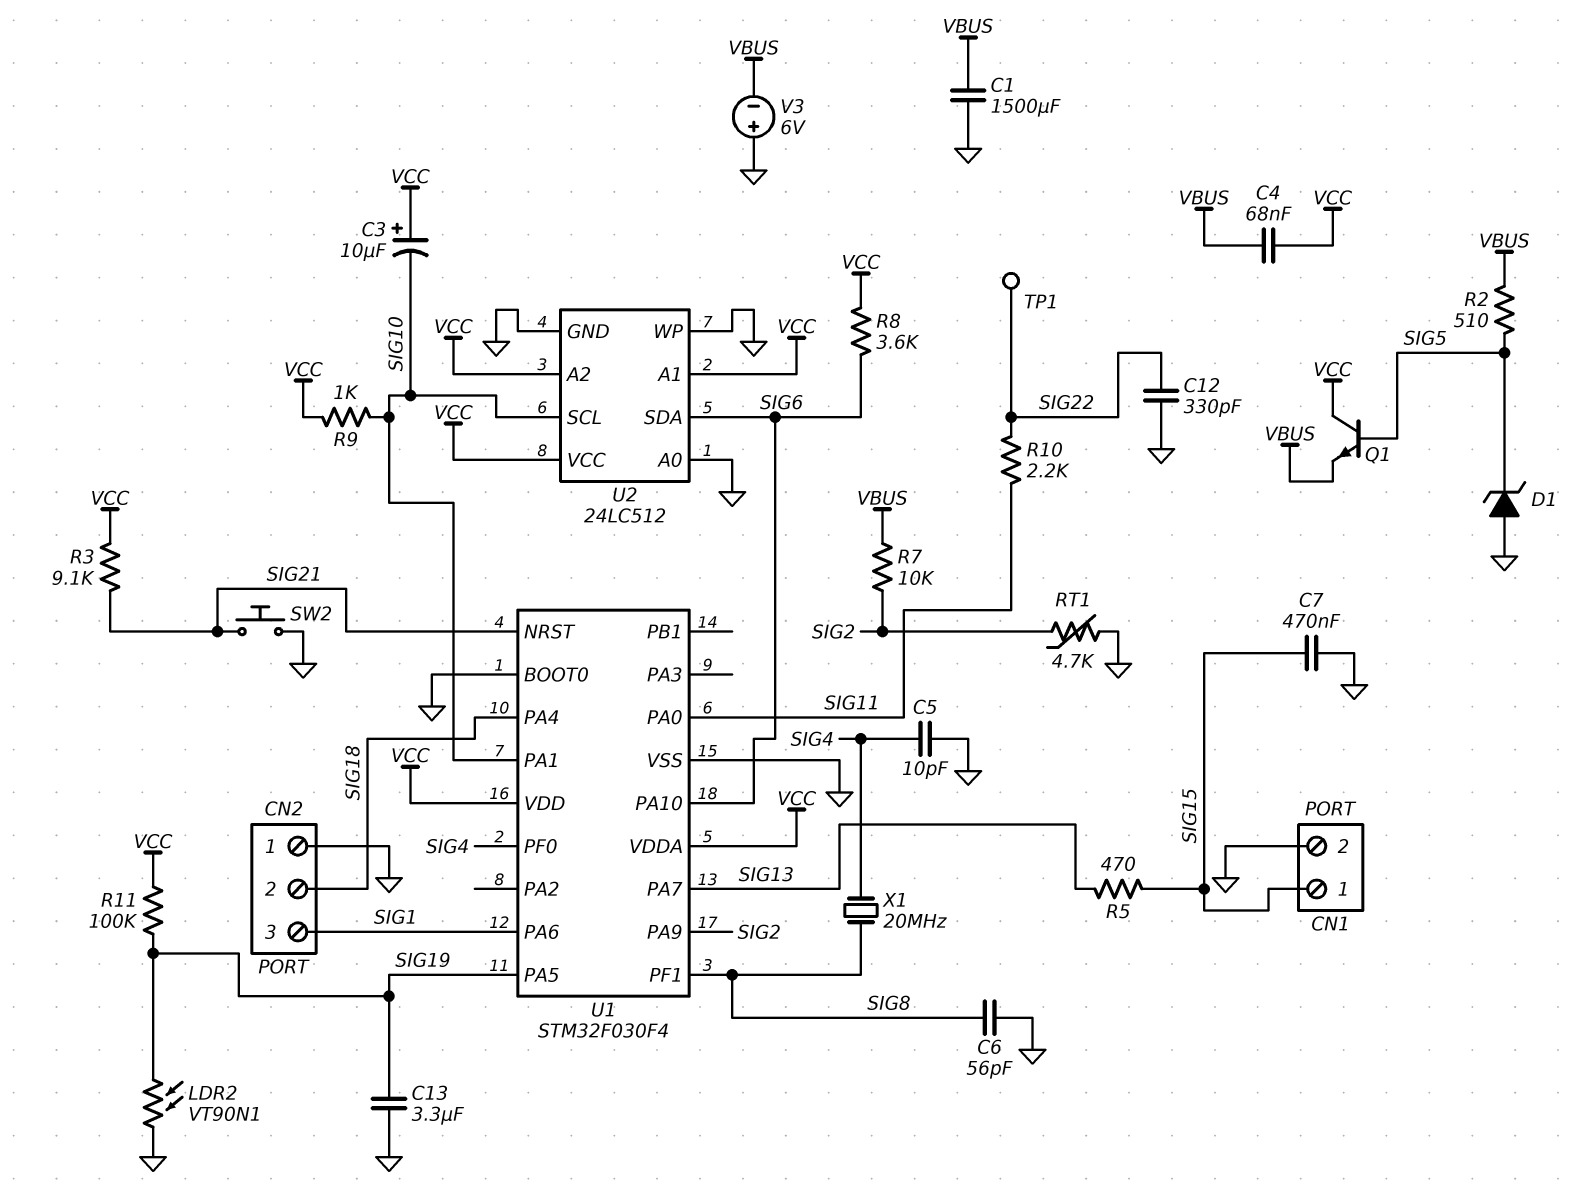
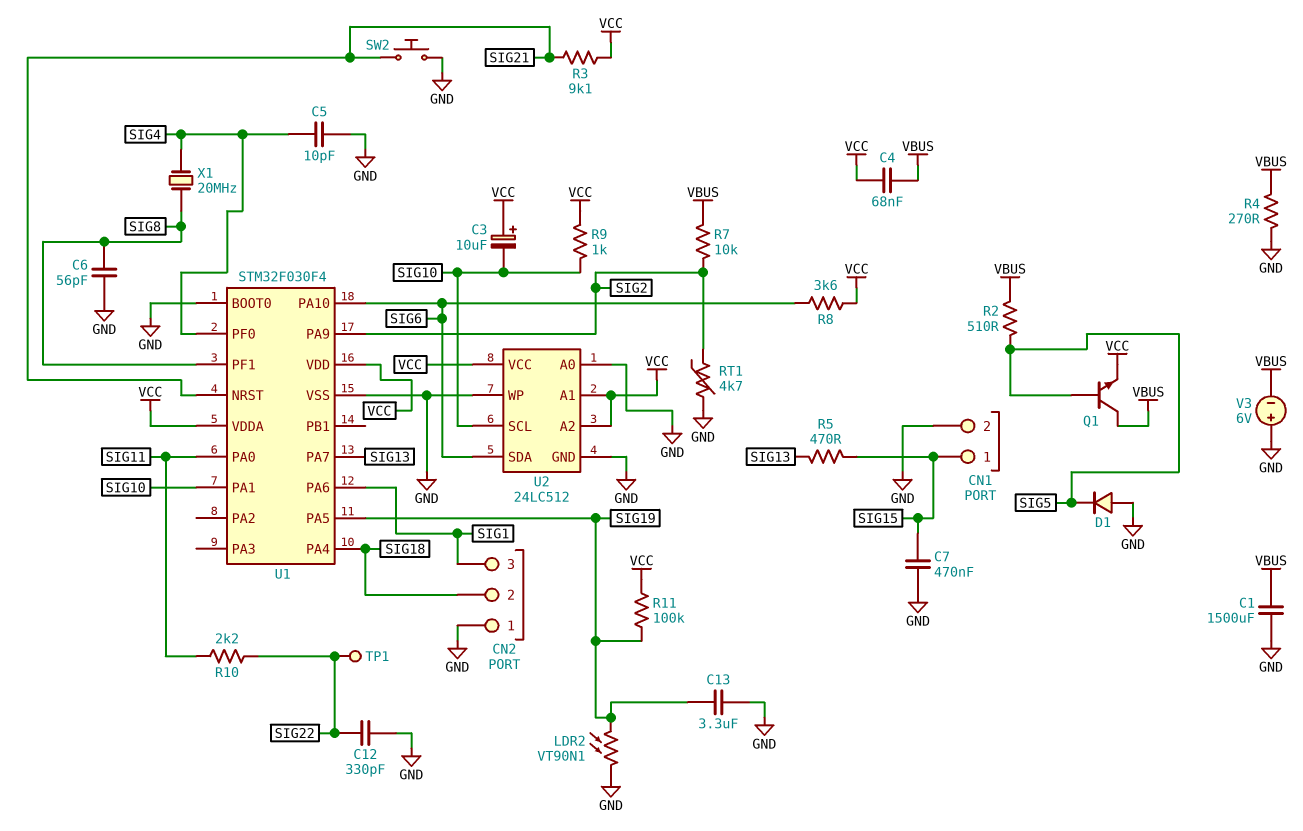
D1: zener (A GND, K SIG5) -> diode (A GND, K SIG5)
Q1: NPN (B SIG5, C VCC, E VBUS) -> NPN (B SIG5, C VBUS, E VCC)
R4: none -> 270 (GND, VBUS)

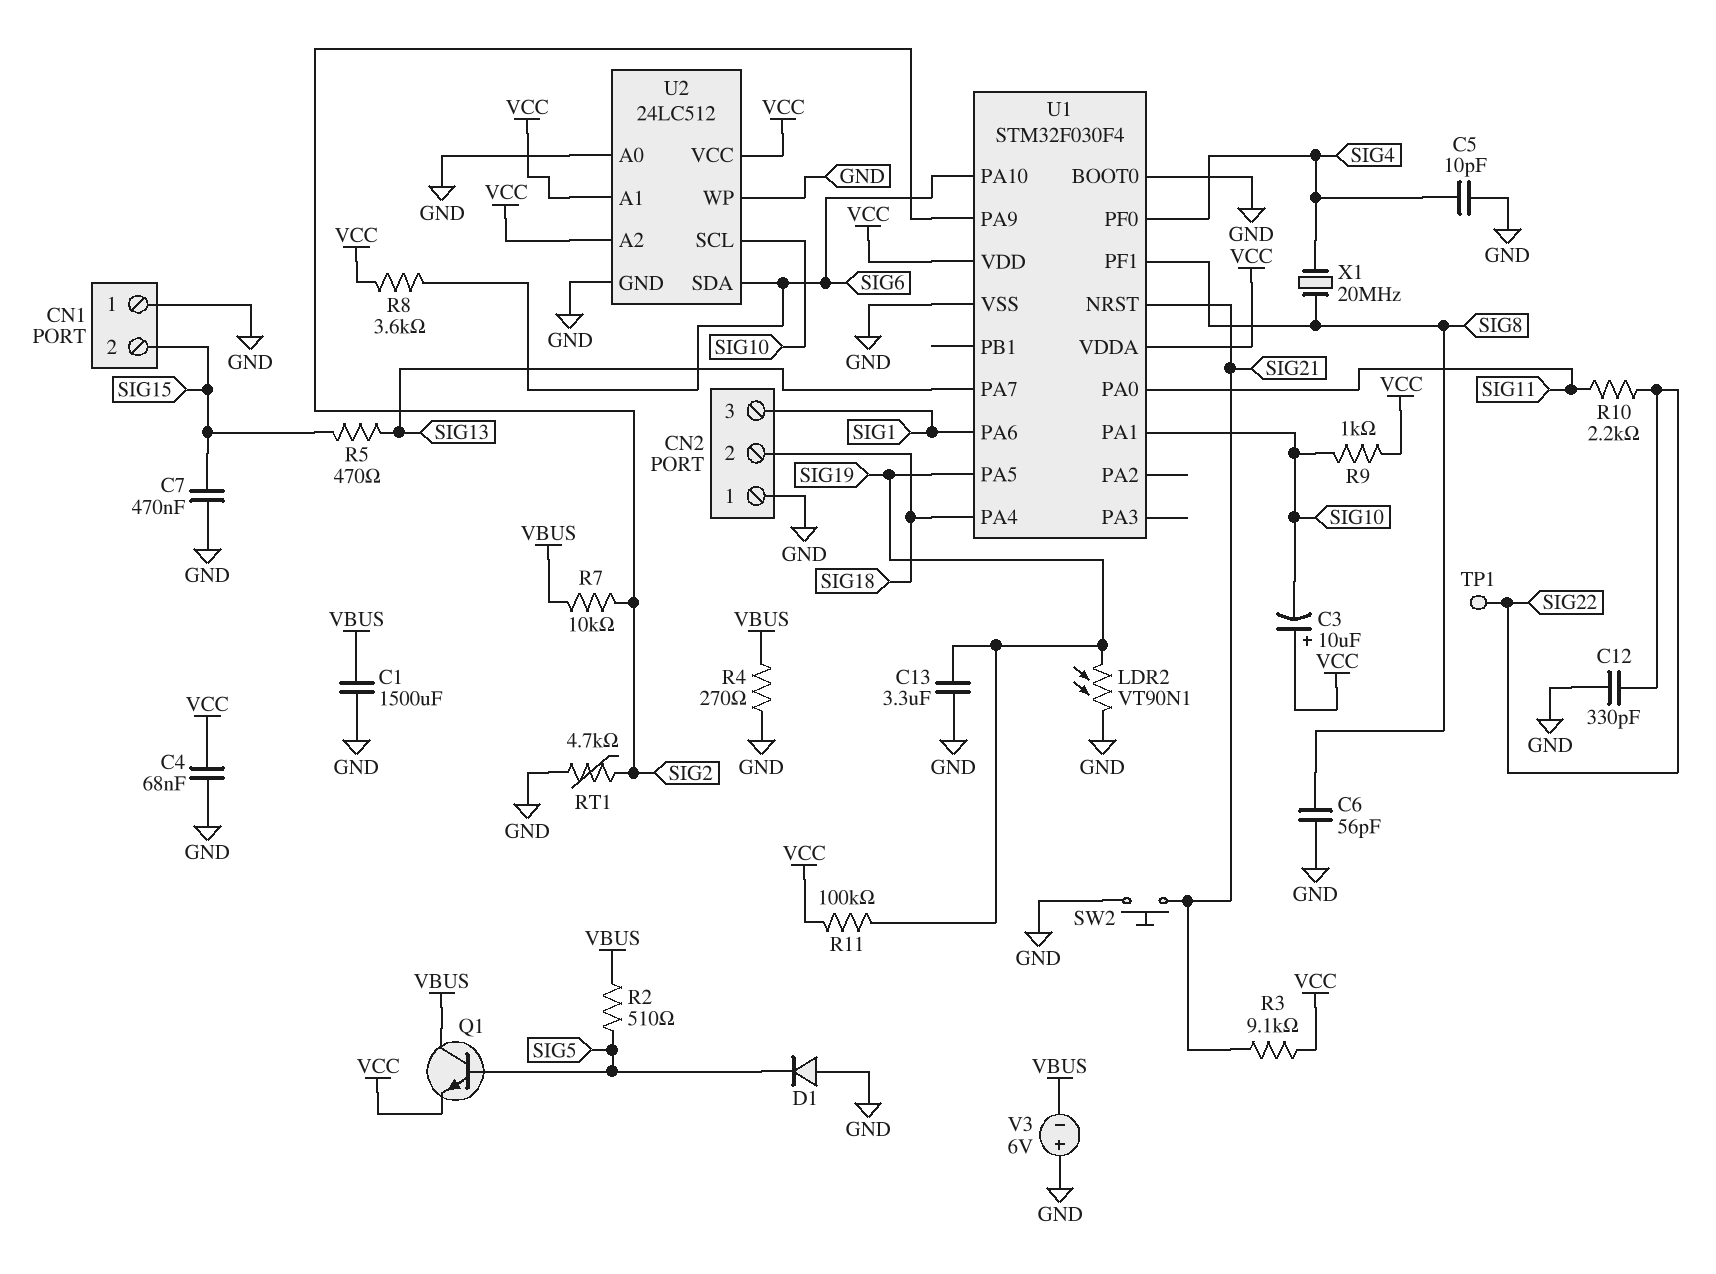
C4: 68nF (VBUS, VCC) -> 68nF (GND, VCC)
CN1 pin 1: SIG15 -> GND
CN1 pin 2: GND -> SIG15

